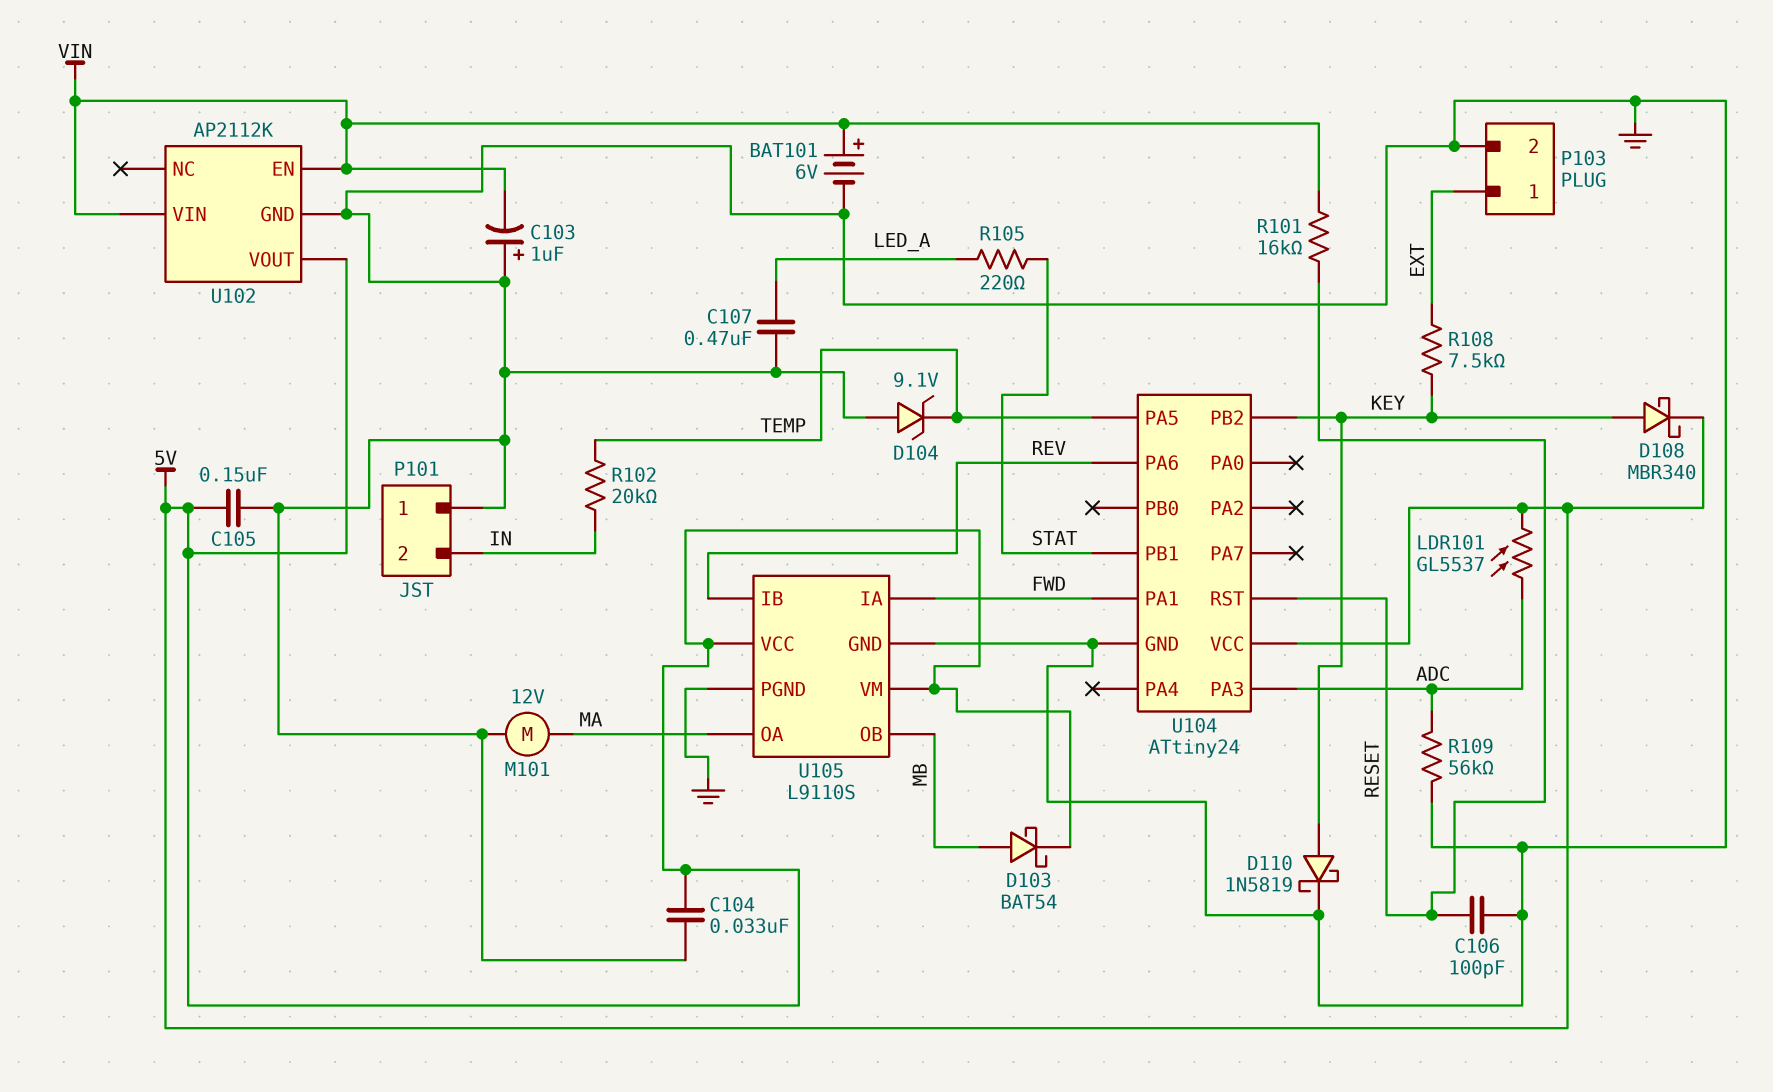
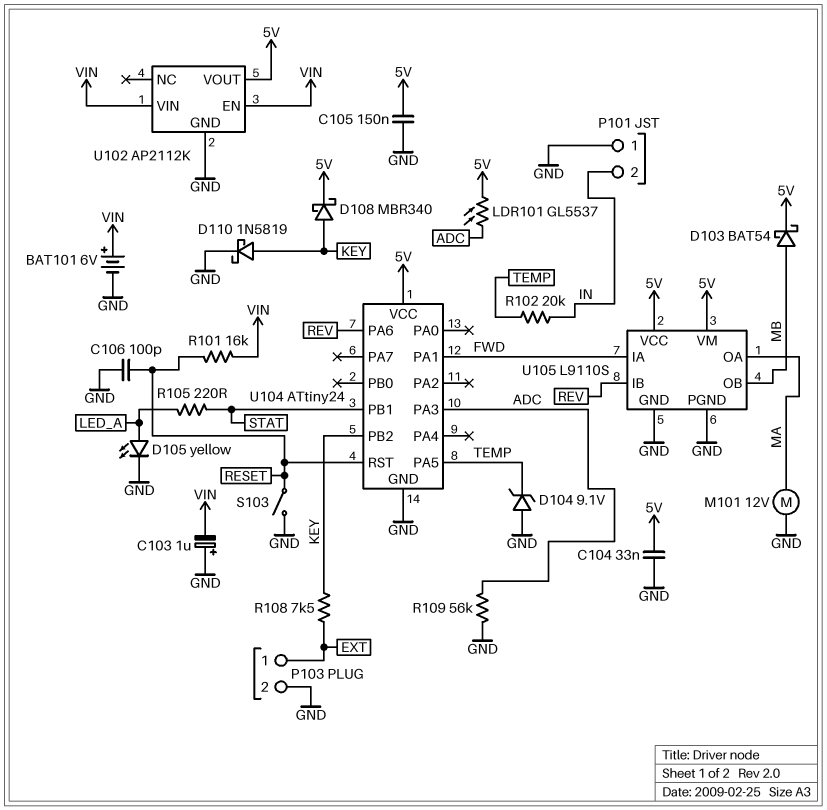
C107: 470nF (GND, LED_A) -> none
D105: none -> LED yellow (A LED_A, K GND)
S103: none -> switch (GND, RESET)

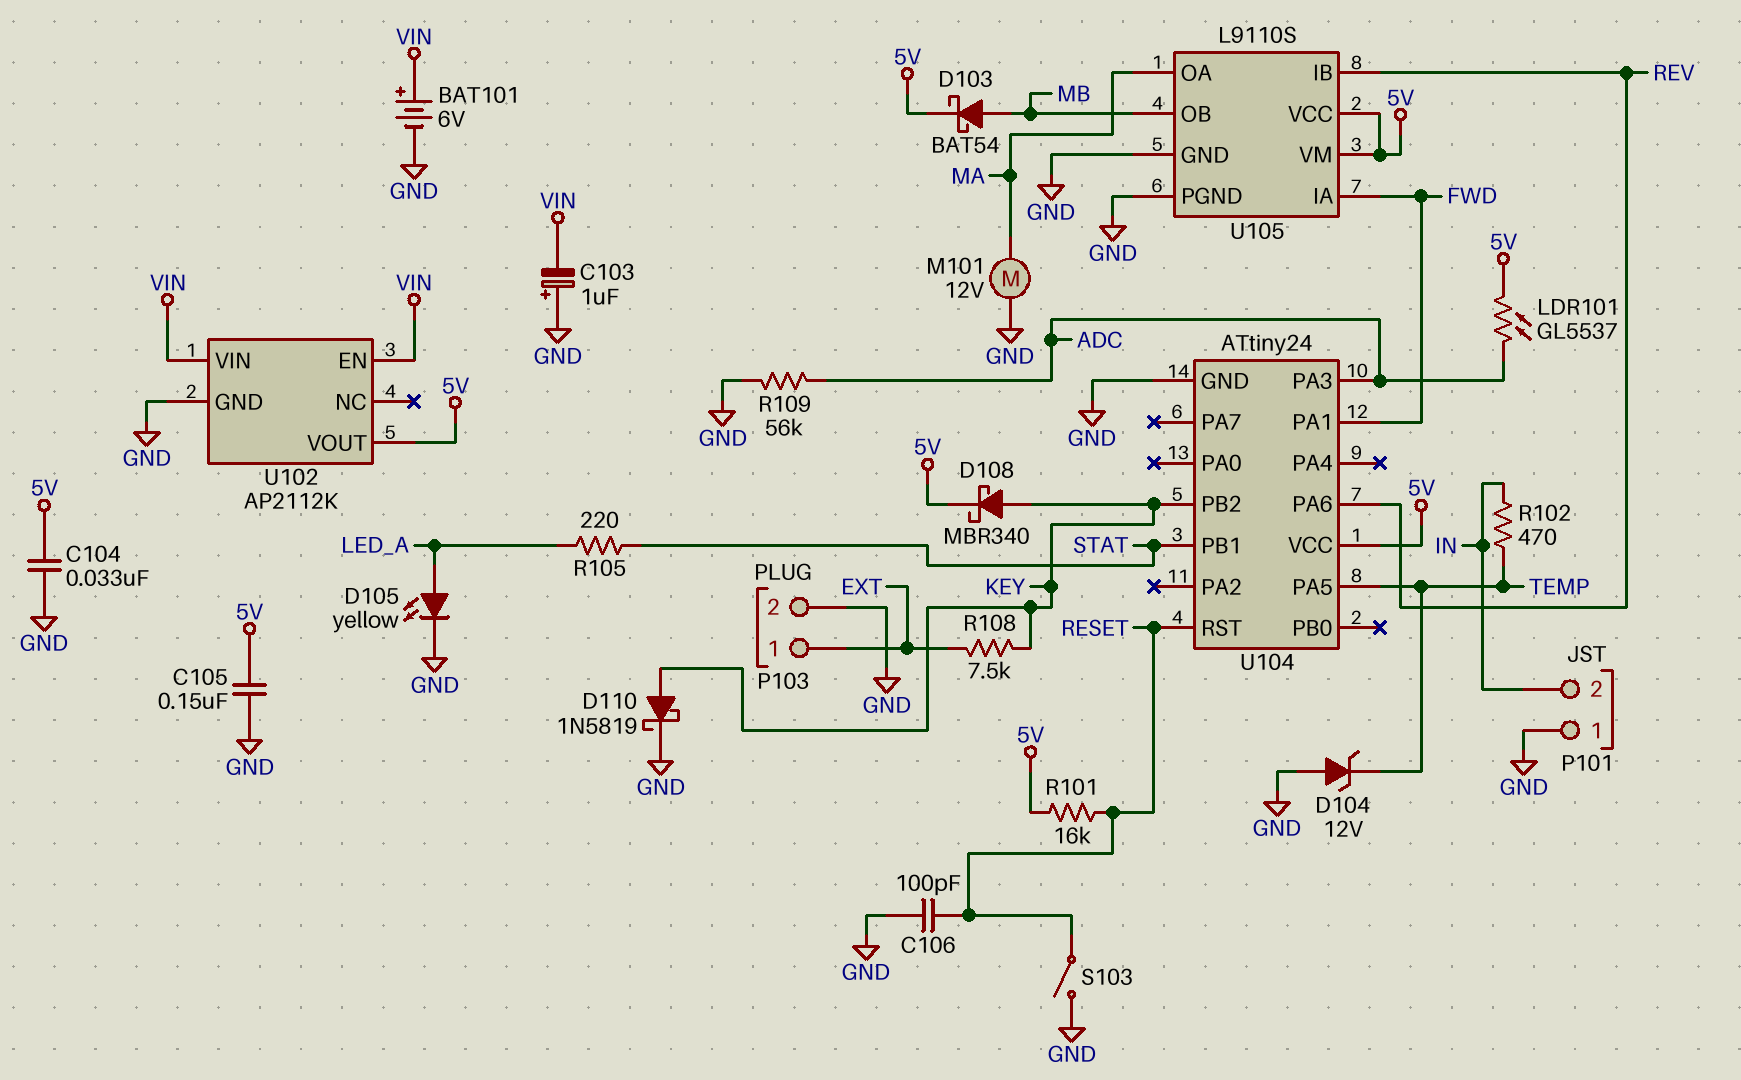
D104: zener 9.1V (A GND, K TEMP) -> zener 12V (A GND, K TEMP)
R101: 16k (RESET, VIN) -> 16k (5V, RESET)
R102: 20k (IN, TEMP) -> 470 (IN, TEMP)

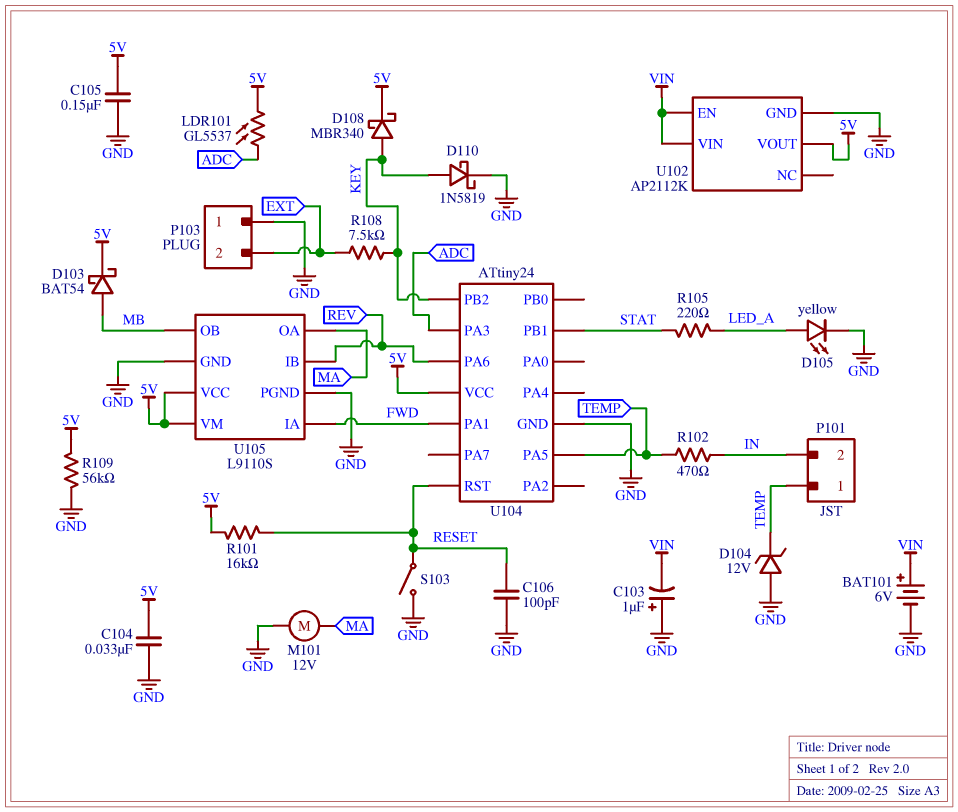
P101 pin 1: GND -> TEMP
P103 pin 1: EXT -> GND
P103 pin 2: GND -> EXT
R109: 56k (ADC, GND) -> 56k (5V, GND)

